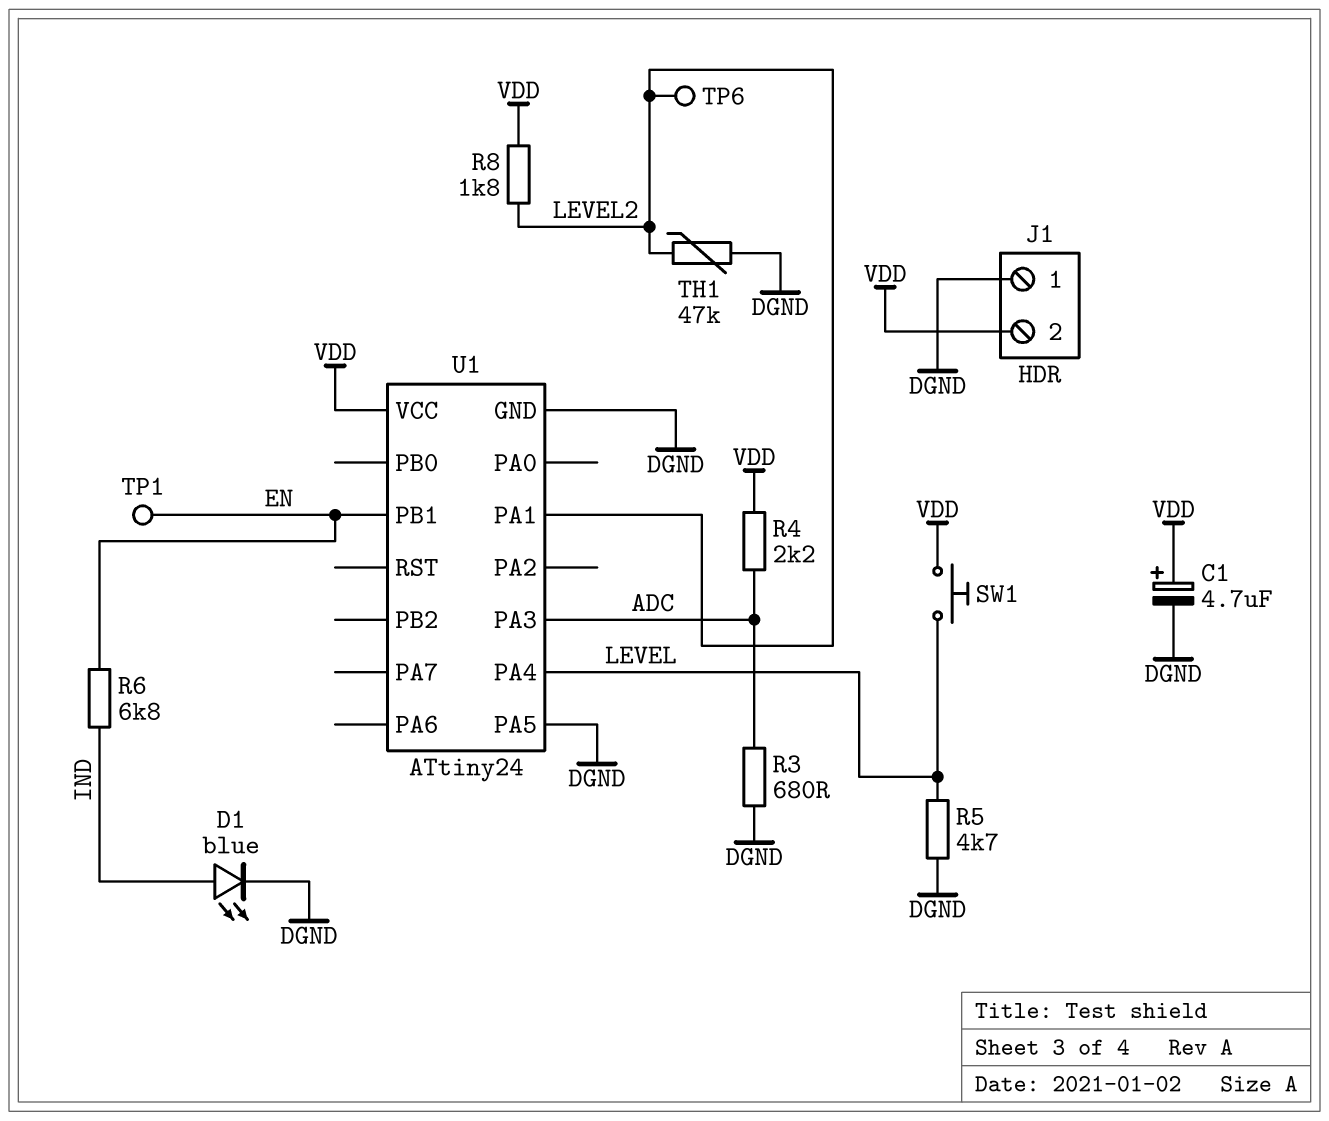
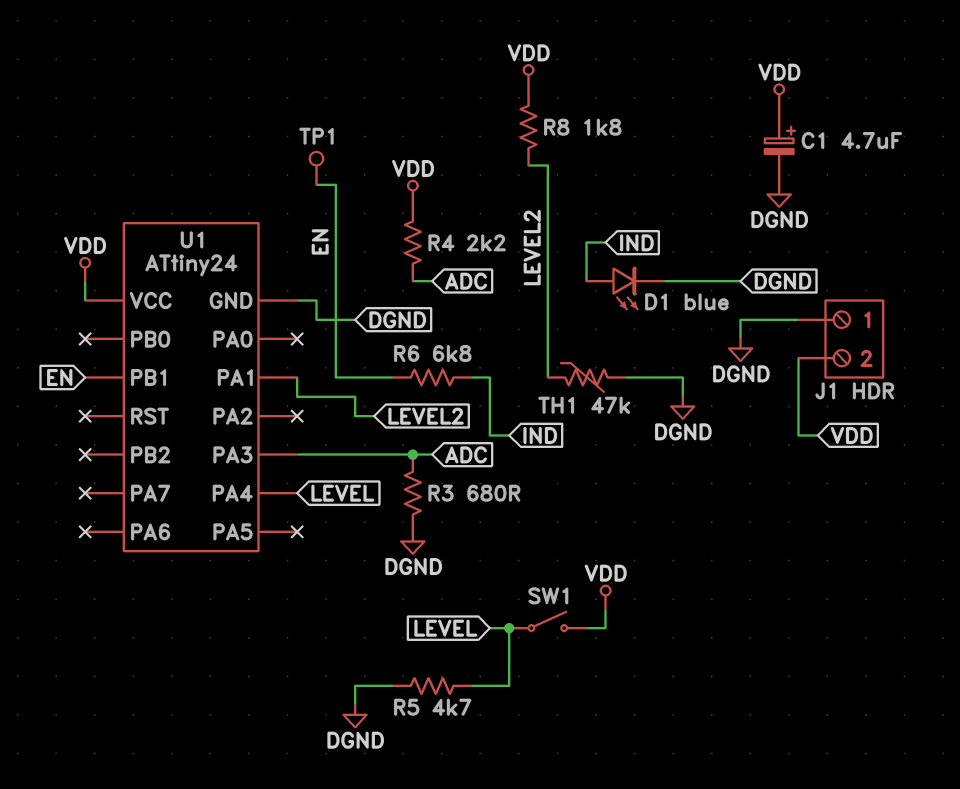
SW1: button (LEVEL, VDD) -> switch (LEVEL, VDD)
TP6: test point (LEVEL2) -> none
U1 pin PA5: DGND -> none

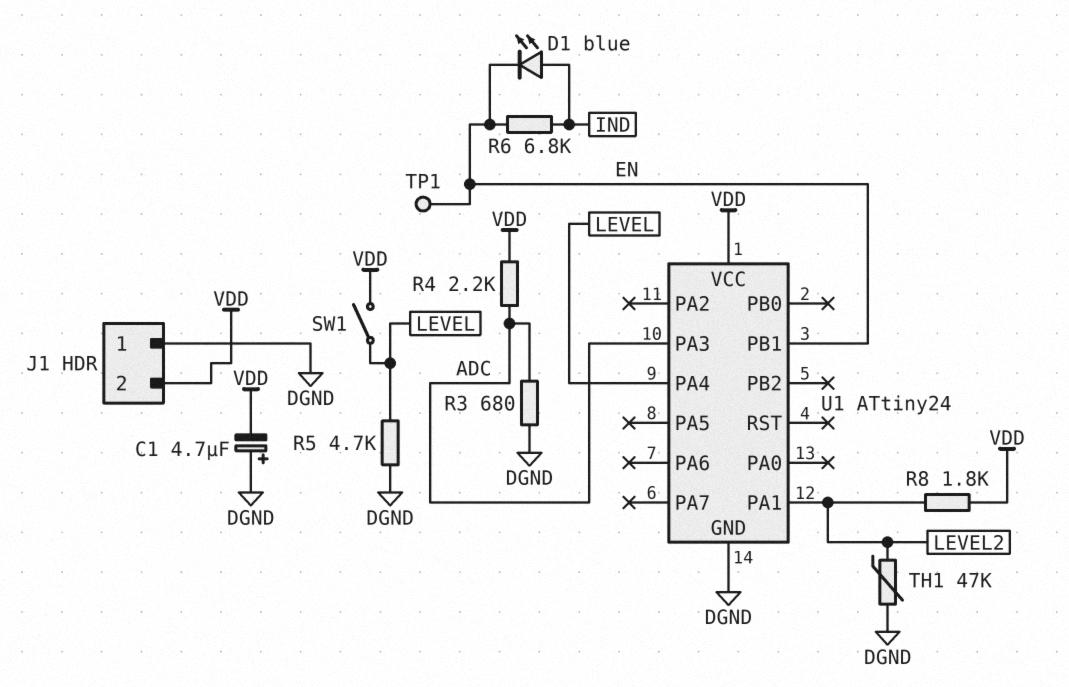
C1: 4.7uF (plus VDD, minus DGND) -> 4.7uF (plus DGND, minus VDD)
D1: LED blue (A IND, K DGND) -> LED blue (A IND, K EN)

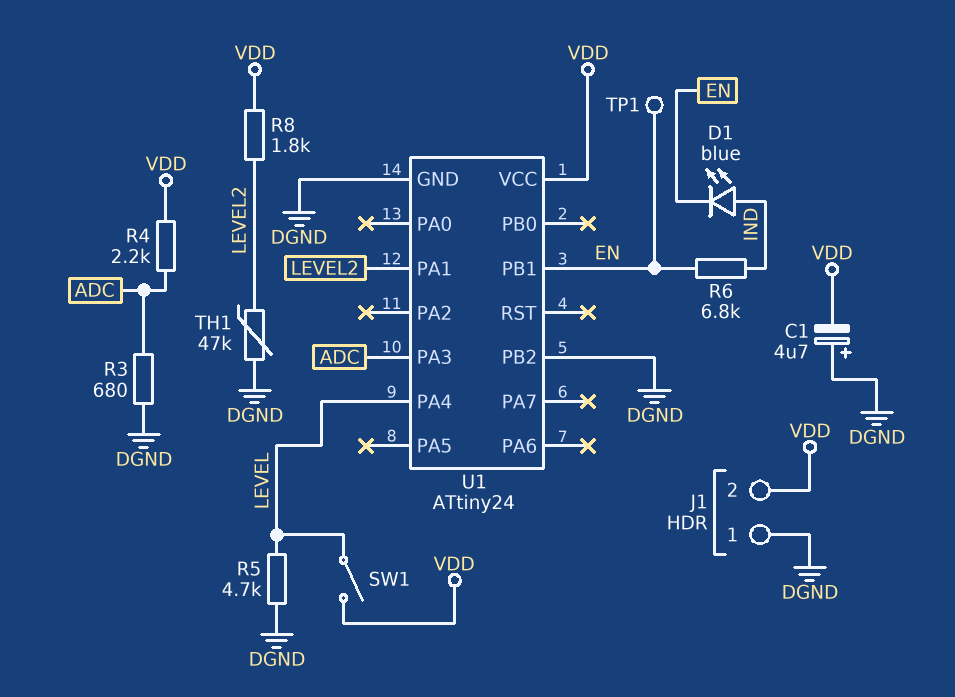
U1 pin PB2: none -> DGND

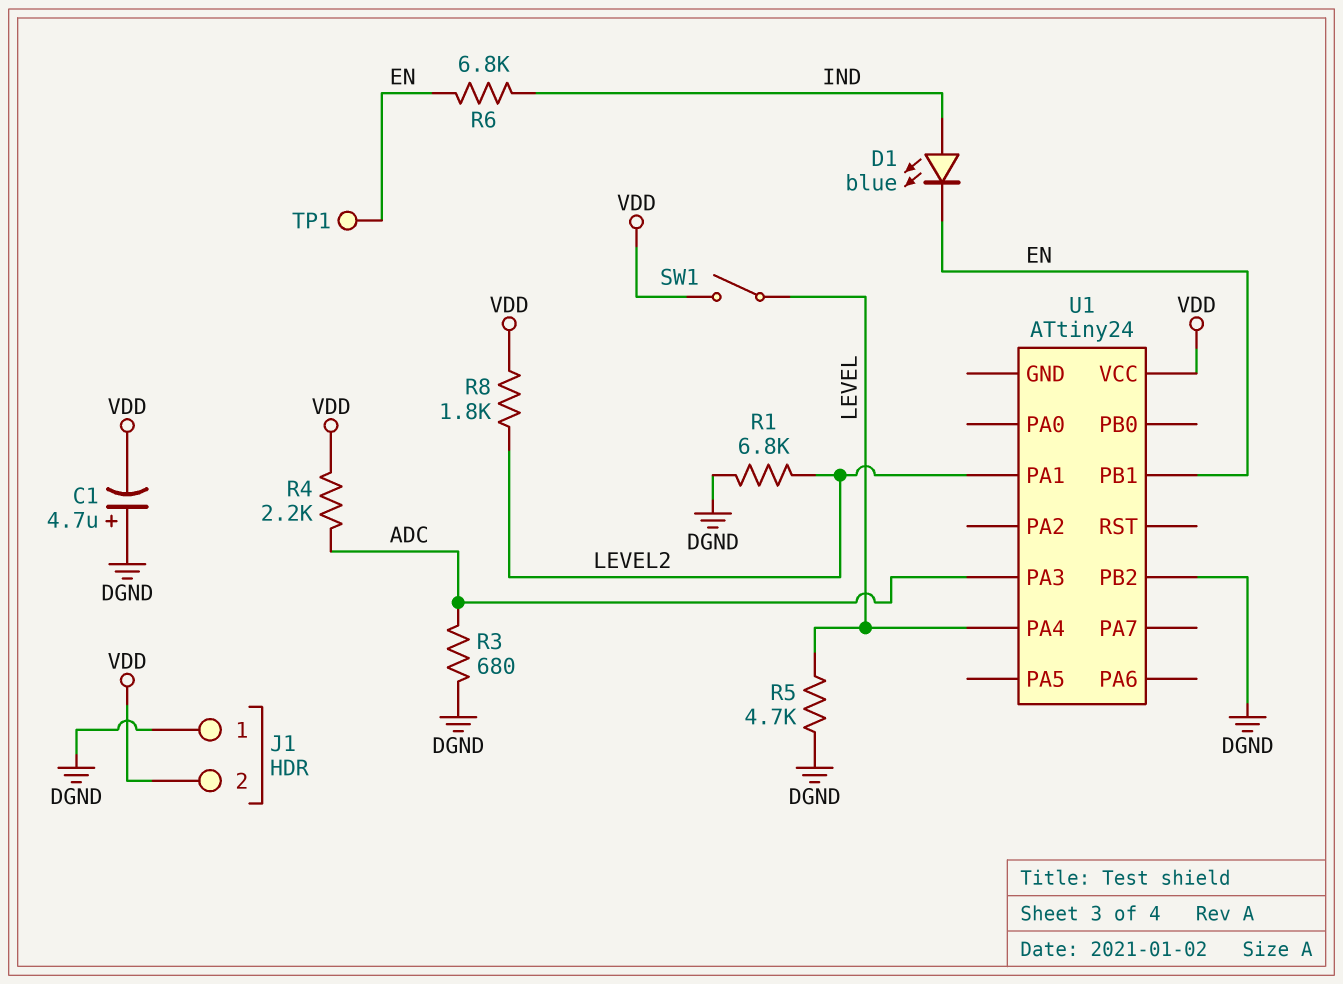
R1: none -> 6.8k (DGND, LEVEL2)
TH1: 47k (DGND, LEVEL2) -> none
U1 pin GND: DGND -> none

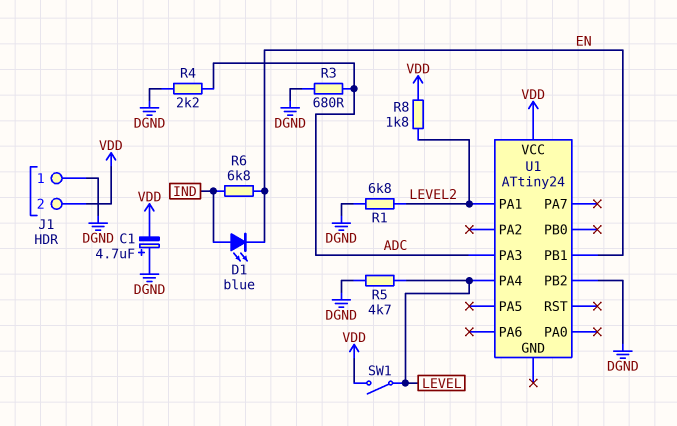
R4: 2.2k (ADC, VDD) -> 2.2k (ADC, DGND)
TP1: test point (EN) -> none

